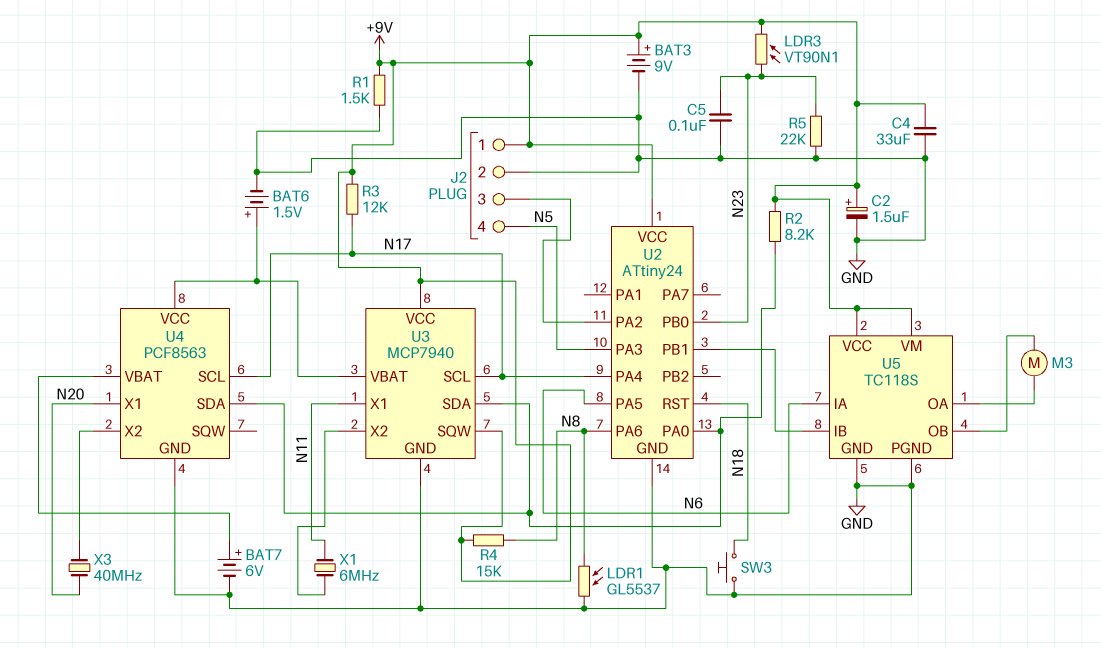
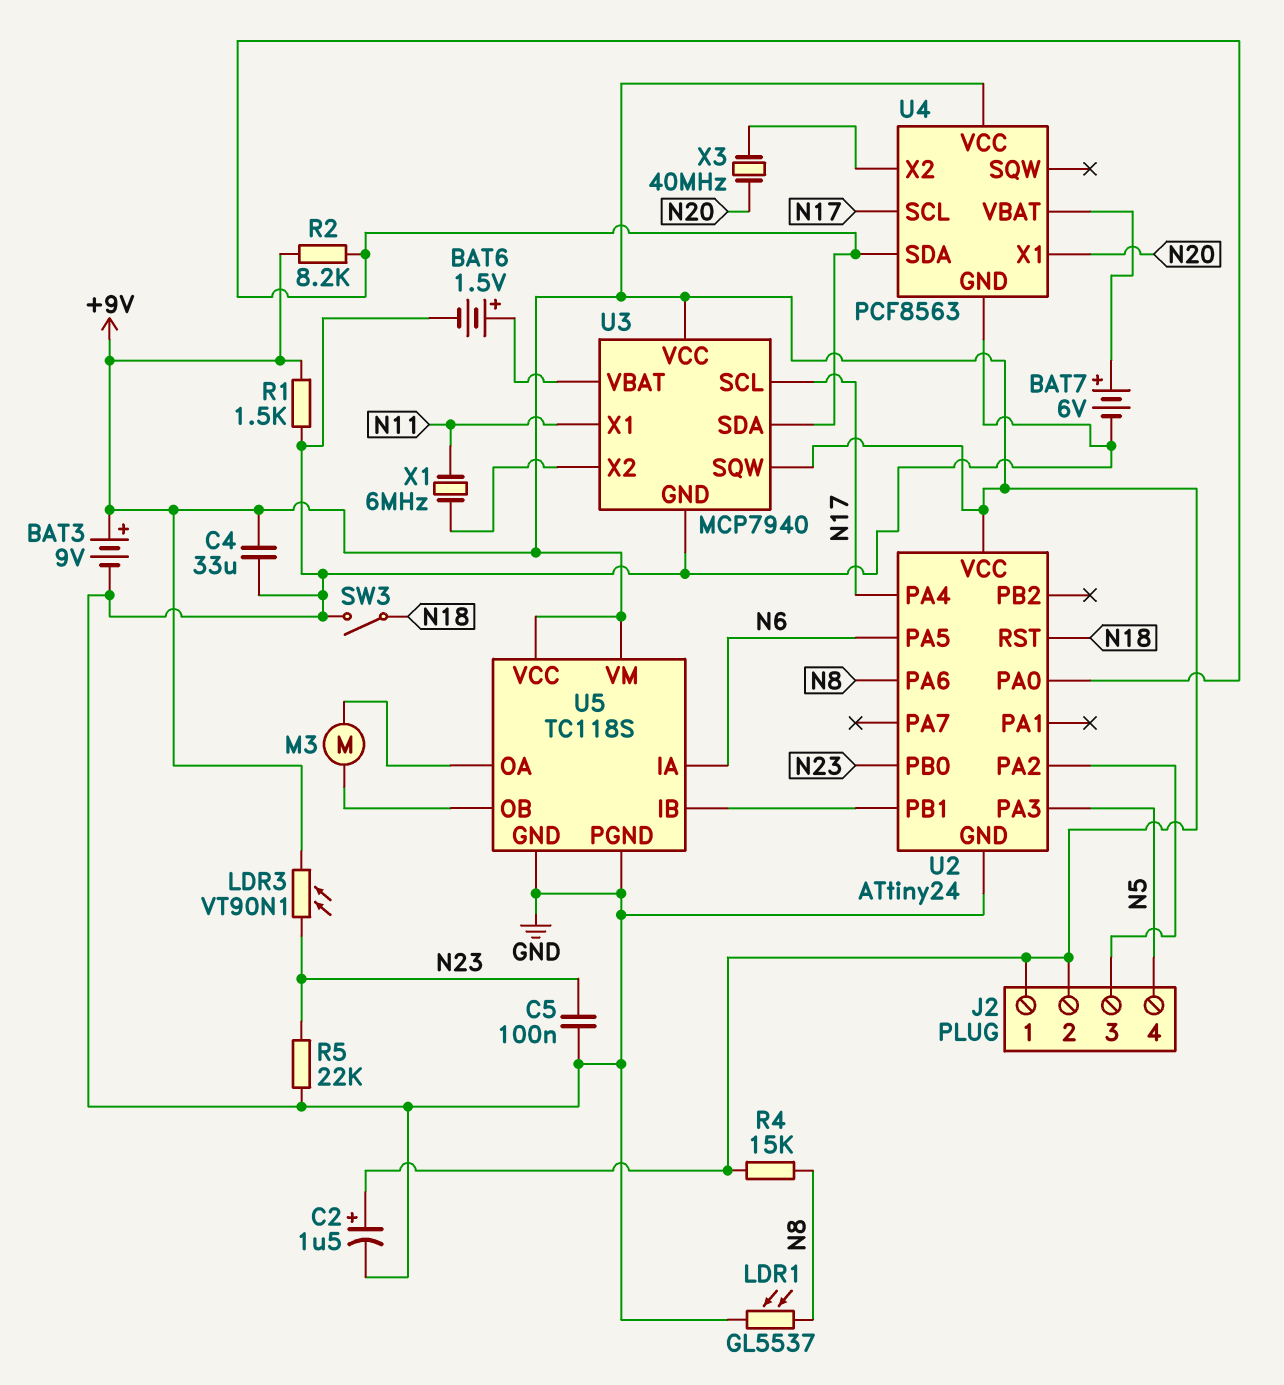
J2 pin 2: GND -> +9V
R3: 12k (+9V, N17) -> none
SW3: button (GND, N18) -> switch (GND, N18)
U4 pin VCC: U3/VBAT -> +9V

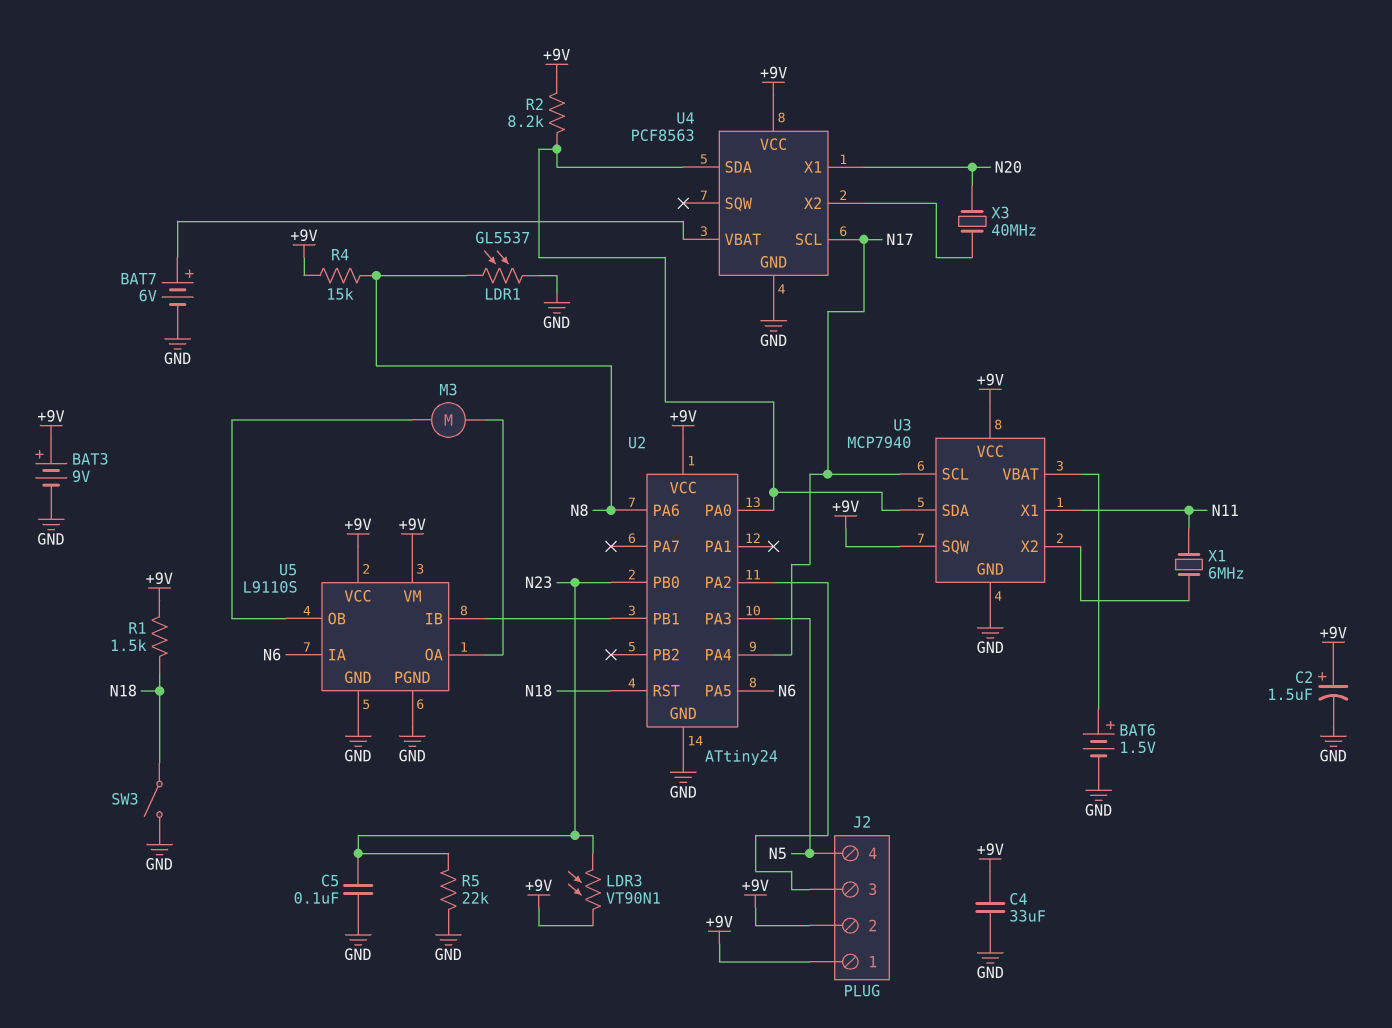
R1: 1.5k (+9V, GND) -> 1.5k (+9V, N18)
U5: TC118S -> L9110S

